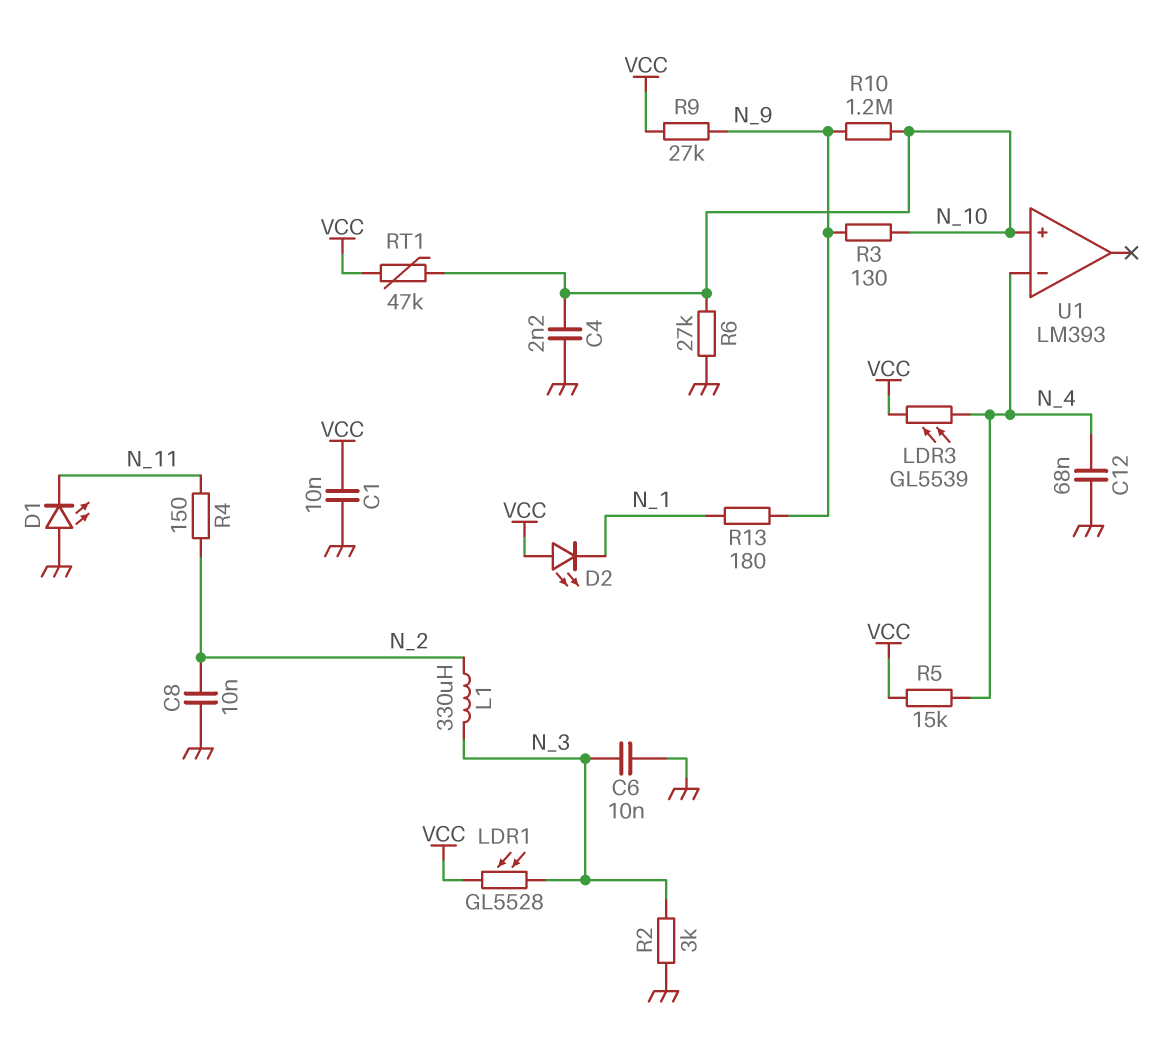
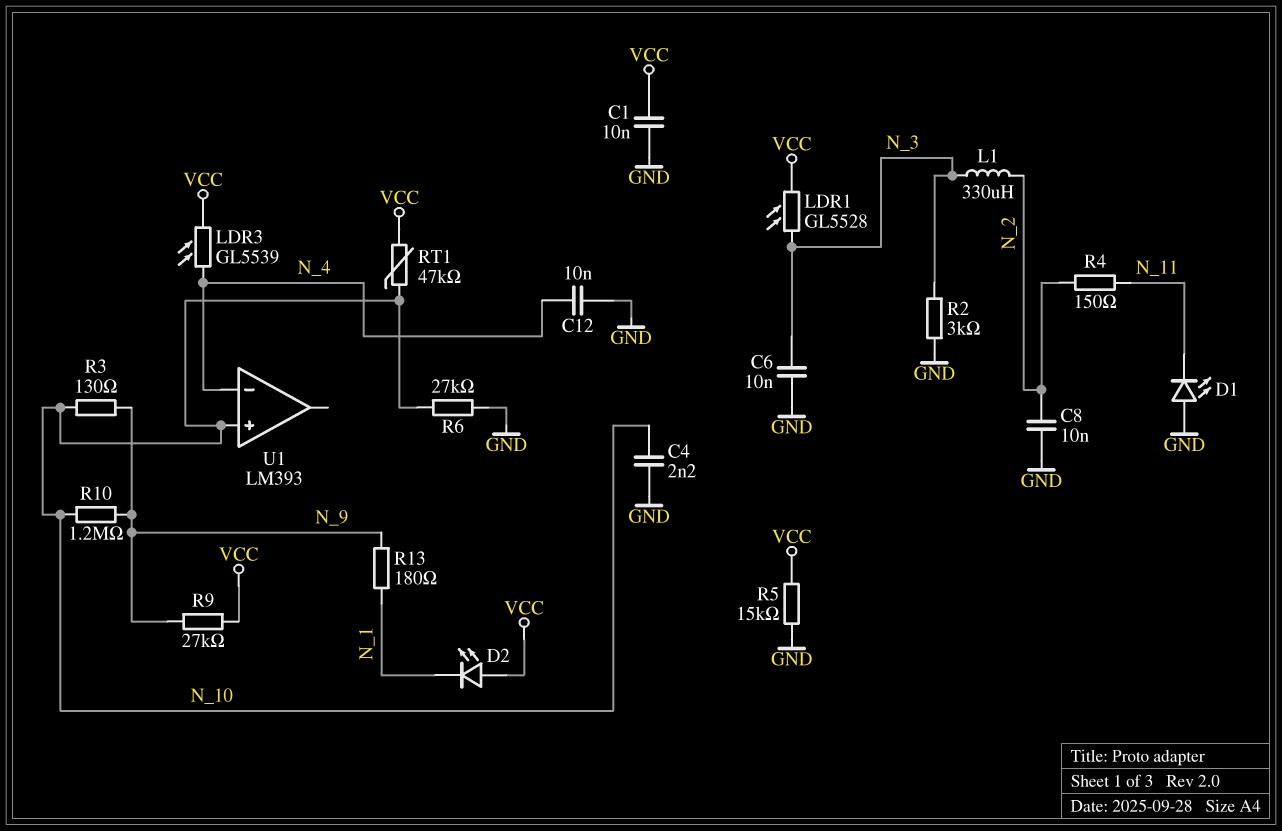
C12: 68nF (GND, N_4) -> 10nF (GND, N_4)
R5: 15k (N_4, VCC) -> 15k (GND, VCC)

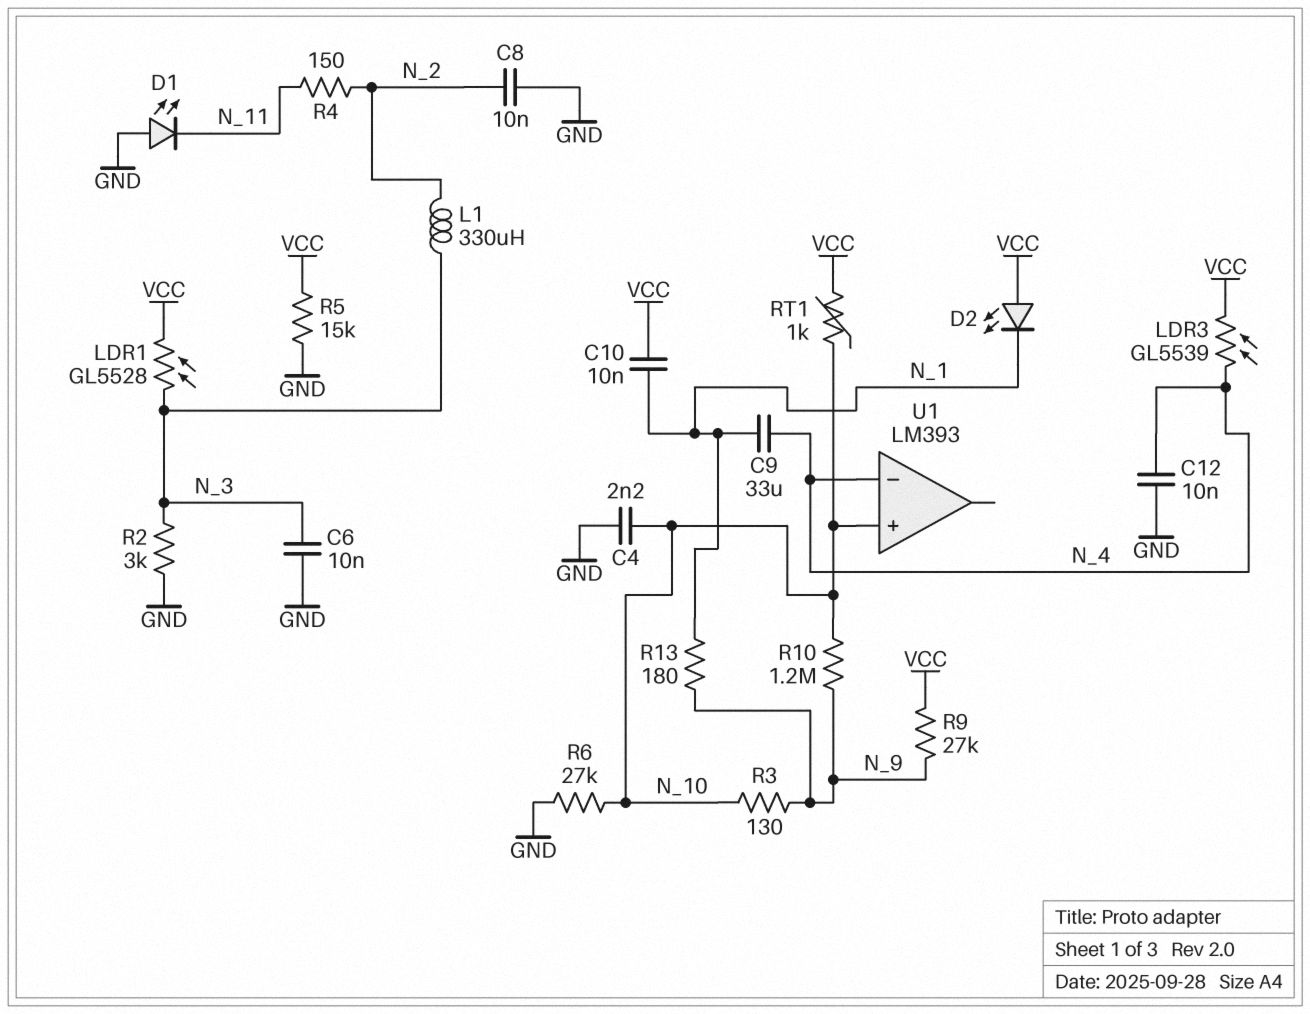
C1: 10nF (GND, VCC) -> none
C9: none -> 33uF (N_1, N_4)
C10: none -> 10nF (N_1, VCC)
RT1: 47k (N_10, VCC) -> 1k (N_10, VCC)

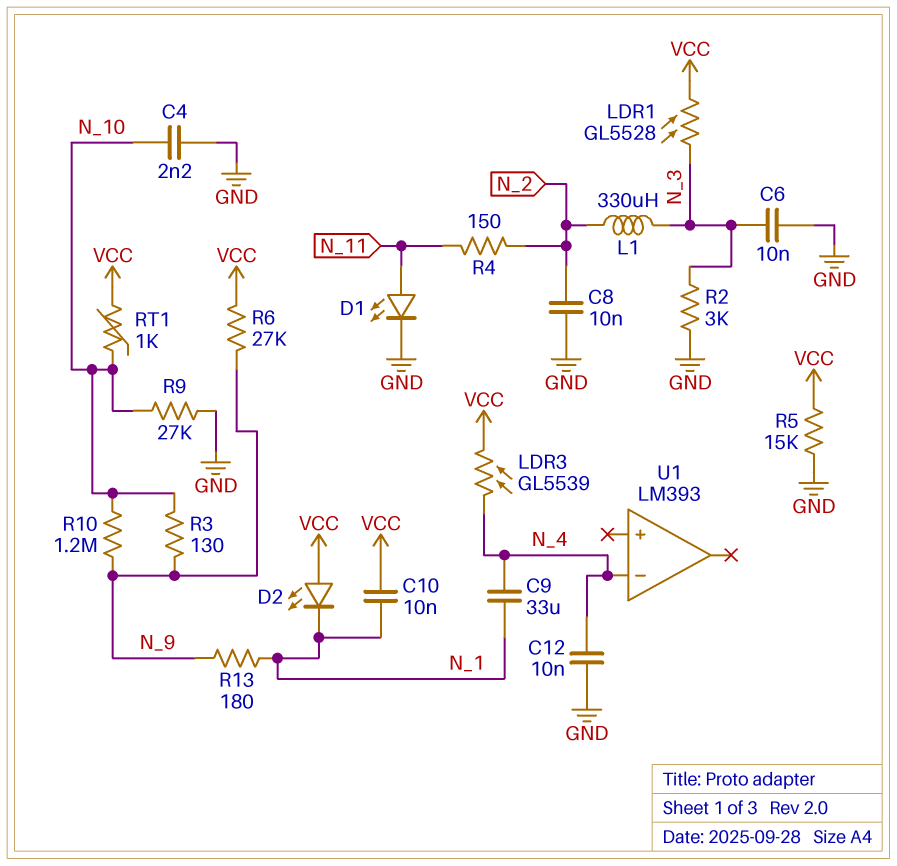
D1: LED (A GND, K N_11) -> LED (A N_11, K GND)
R6: 27k (GND, N_10) -> 27k (N_9, VCC)
R9: 27k (N_9, VCC) -> 27k (GND, N_10)
U1 pin in+: N_10 -> none

